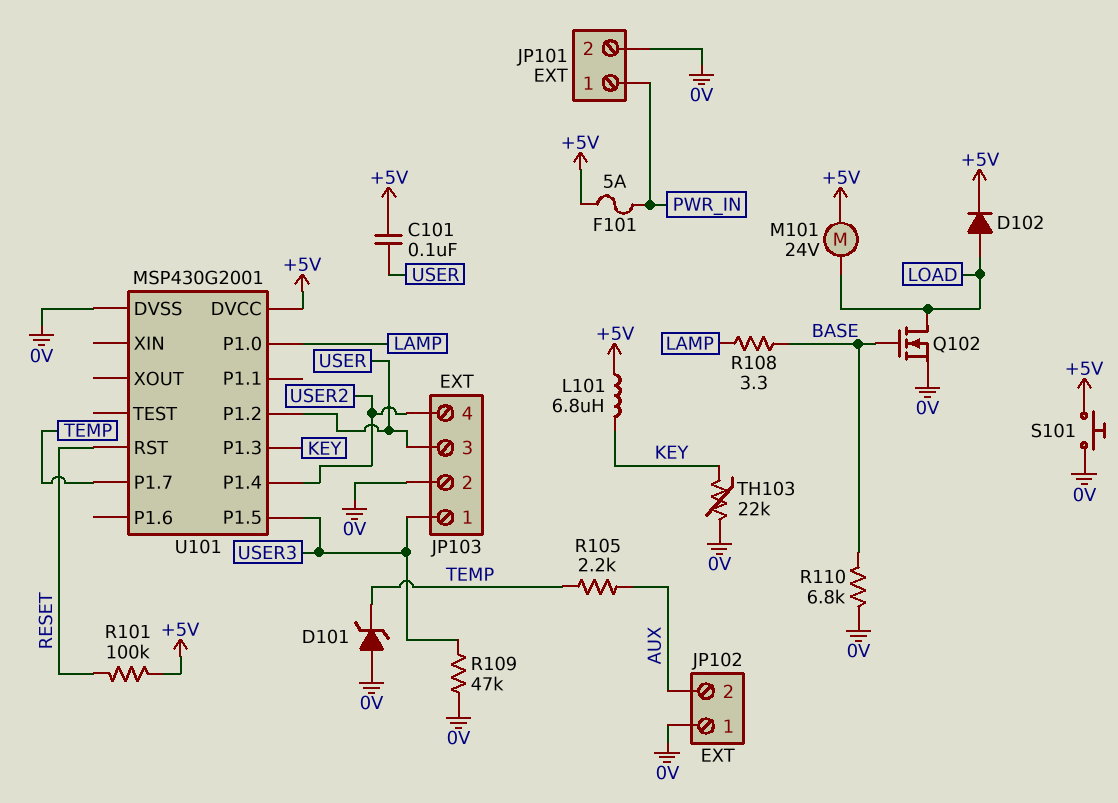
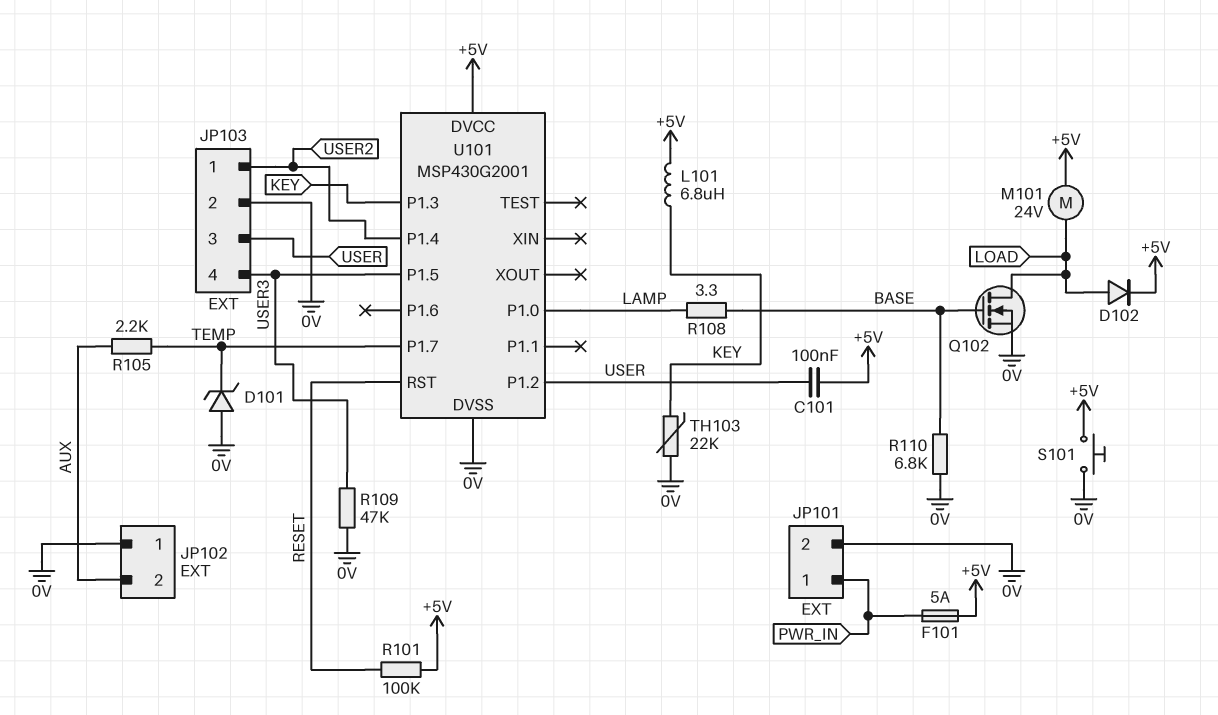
JP103 pin 1: USER3 -> USER2
JP103 pin 4: USER2 -> USER3

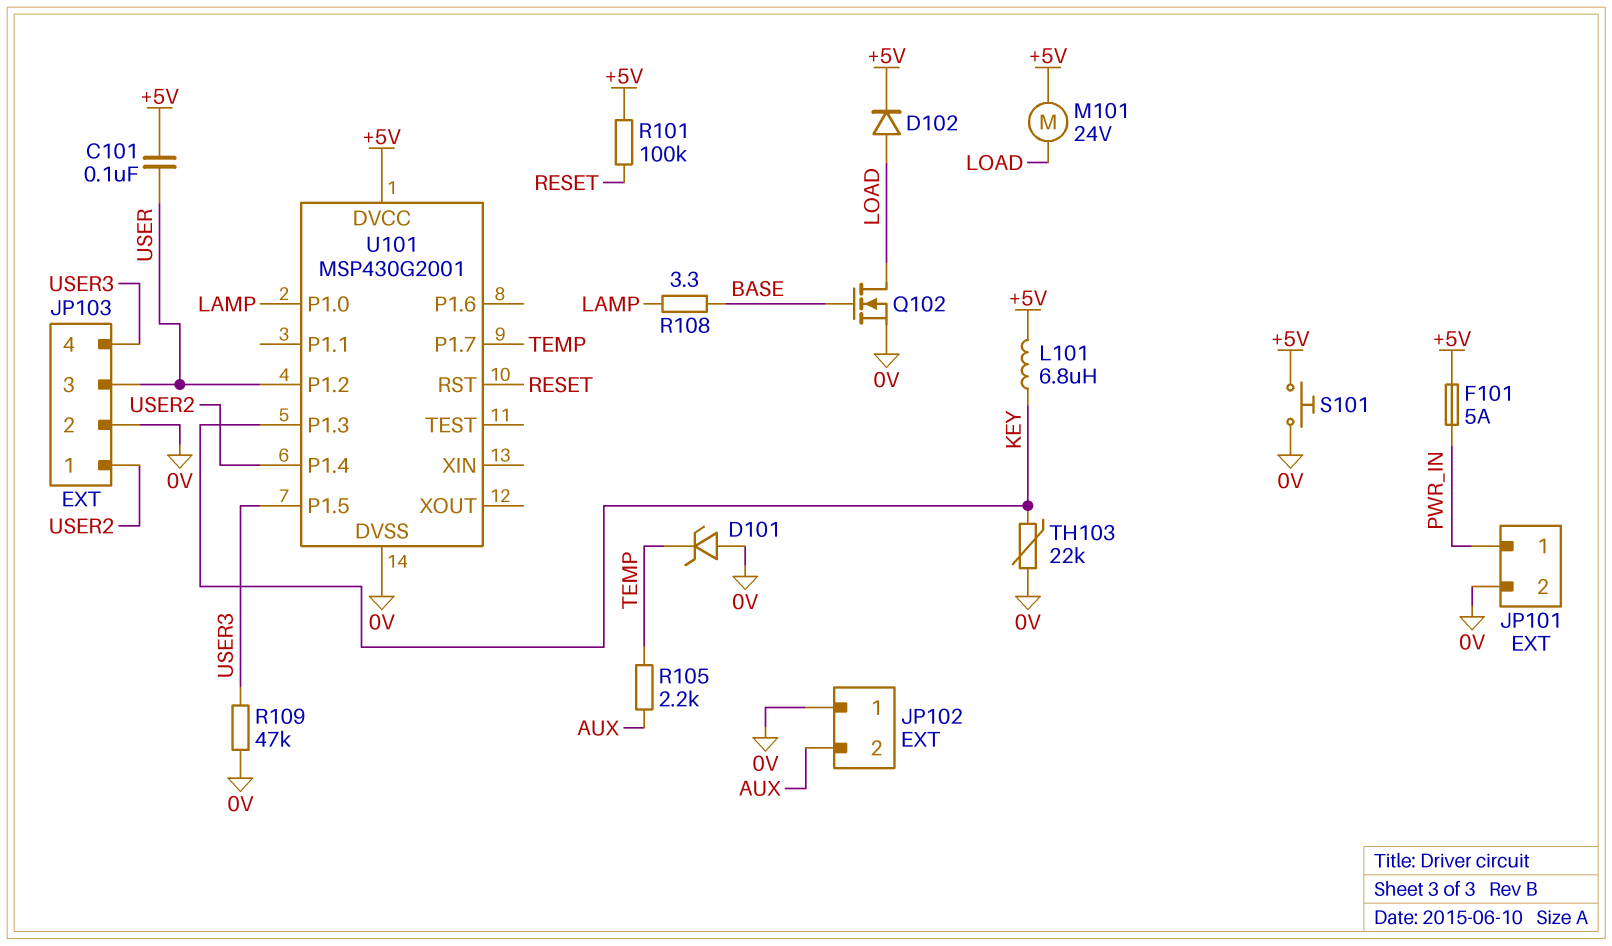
R110: 6.8k (0V, BASE) -> none

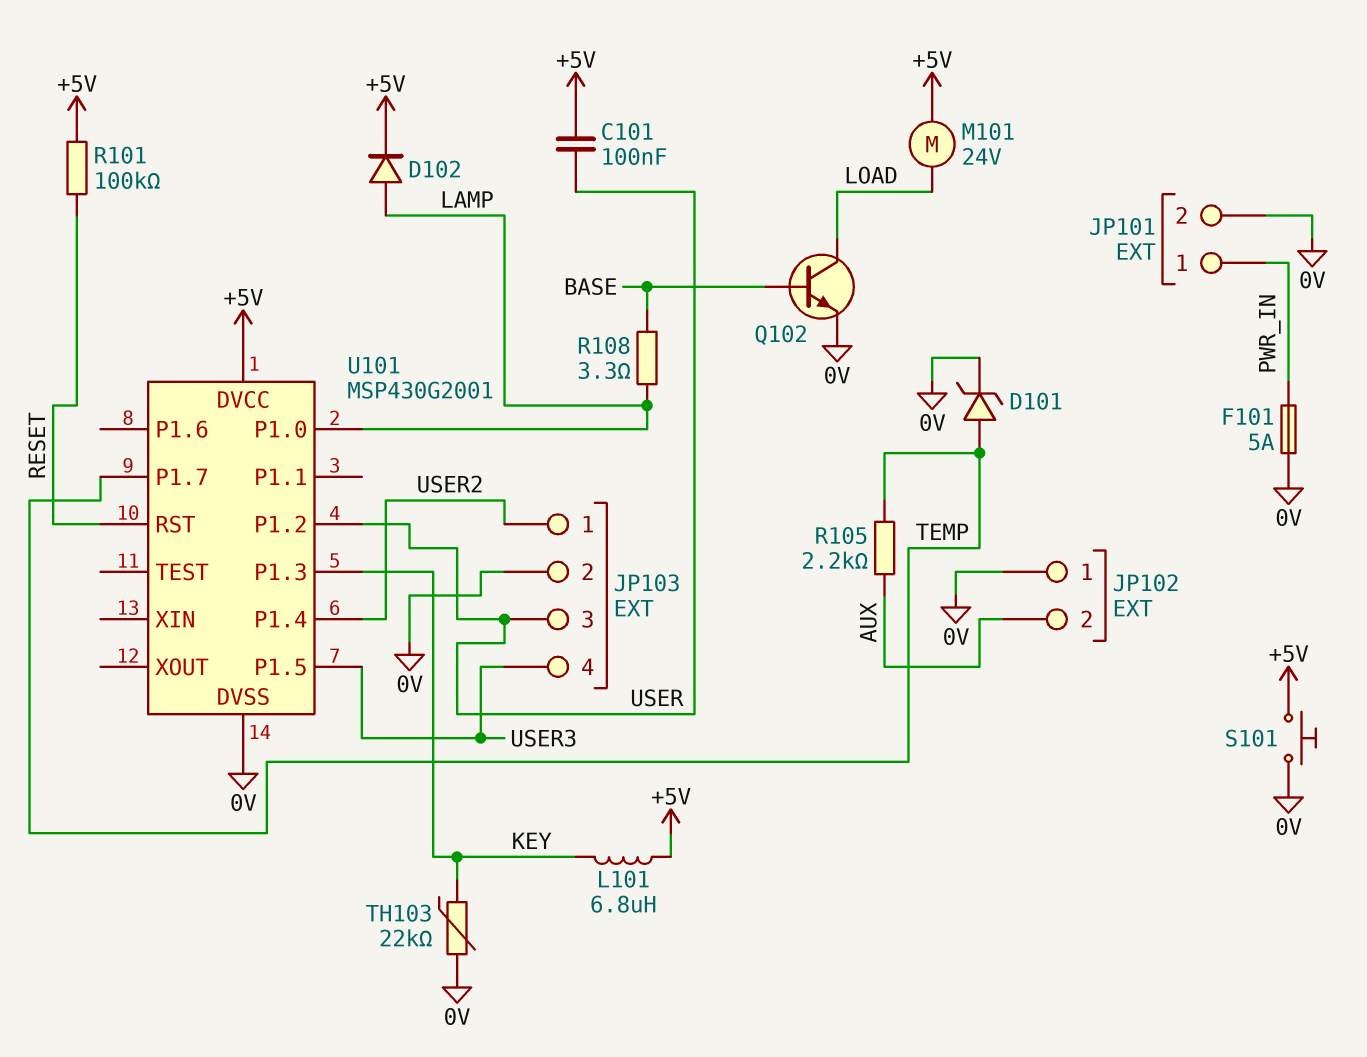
D101: zener (A 0V, K TEMP) -> zener (A TEMP, K 0V)
D102: diode (A LOAD, K +5V) -> diode (A LAMP, K +5V)
F101: 5A (+5V, PWR_IN) -> 5A (0V, PWR_IN)
Q102: NMOS (G BASE, D LOAD, S 0V) -> NPN (B BASE, C LOAD, E 0V)
R109: 47k (0V, USER3) -> none

